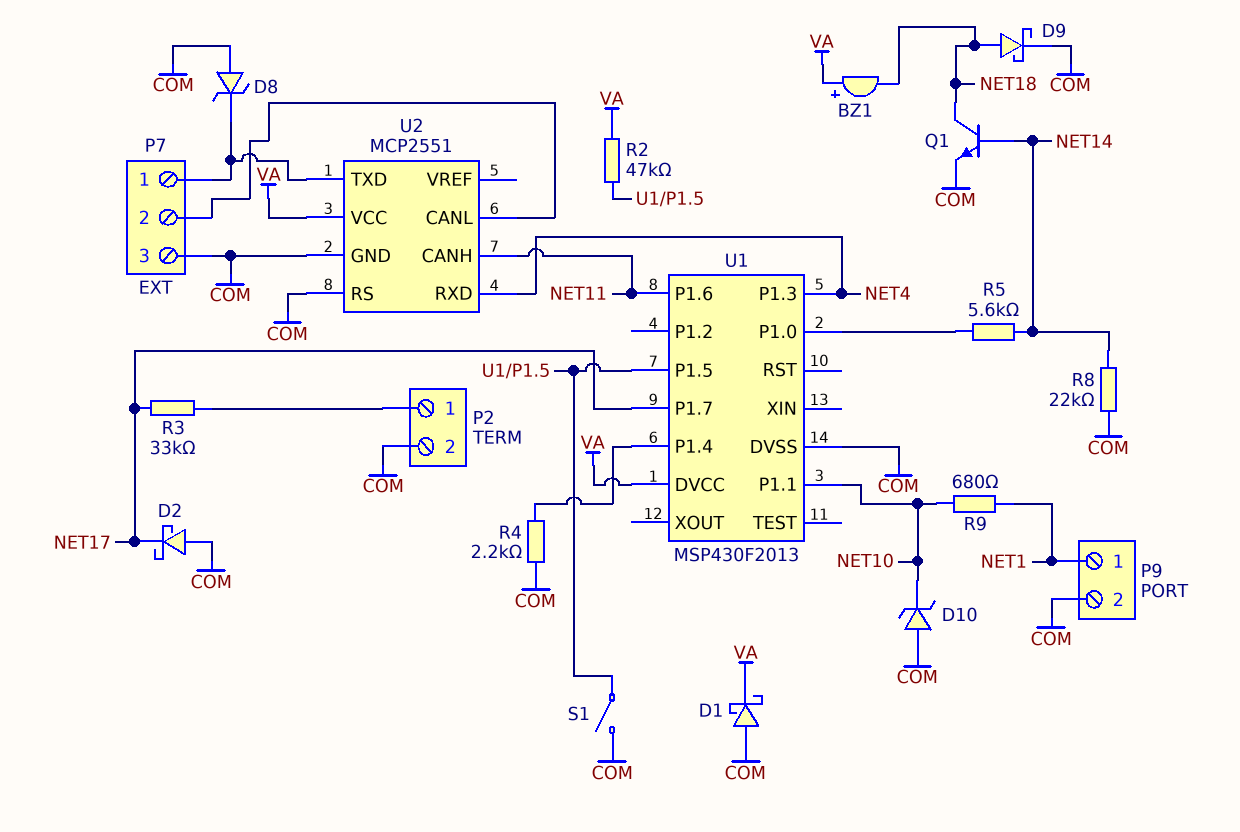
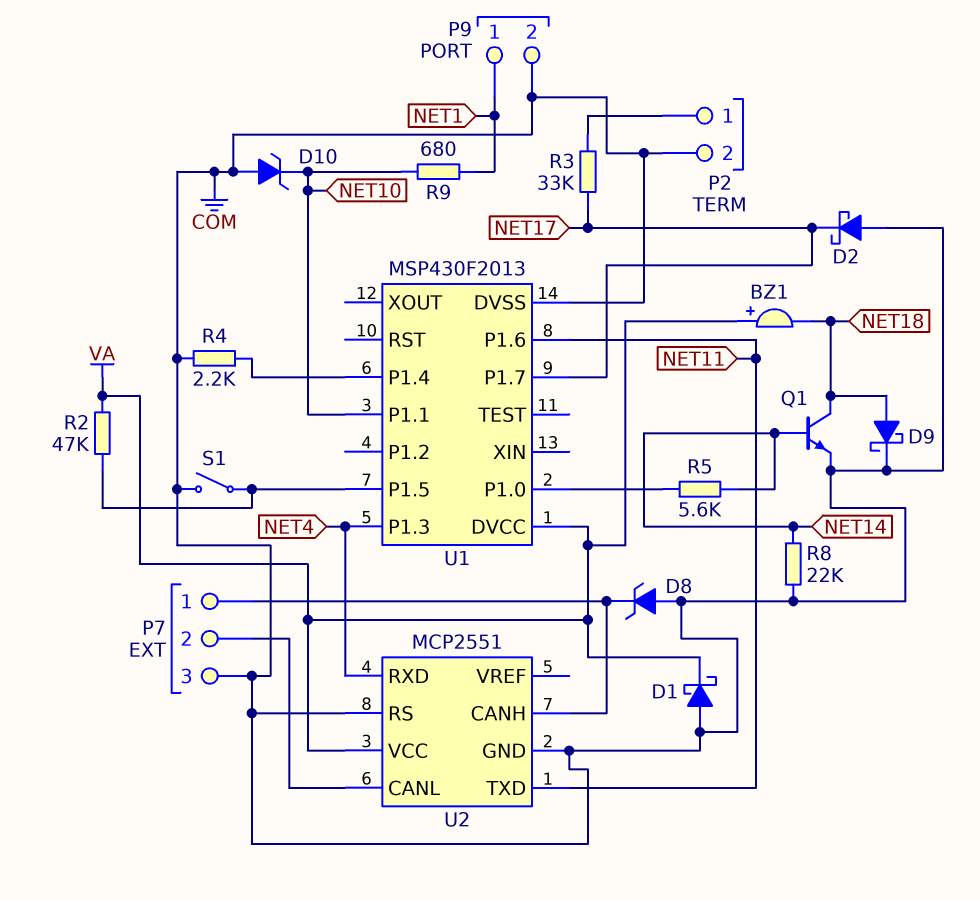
U2 pin CANH: NET11 -> P7/1
U2 pin TXD: P7/1 -> NET11

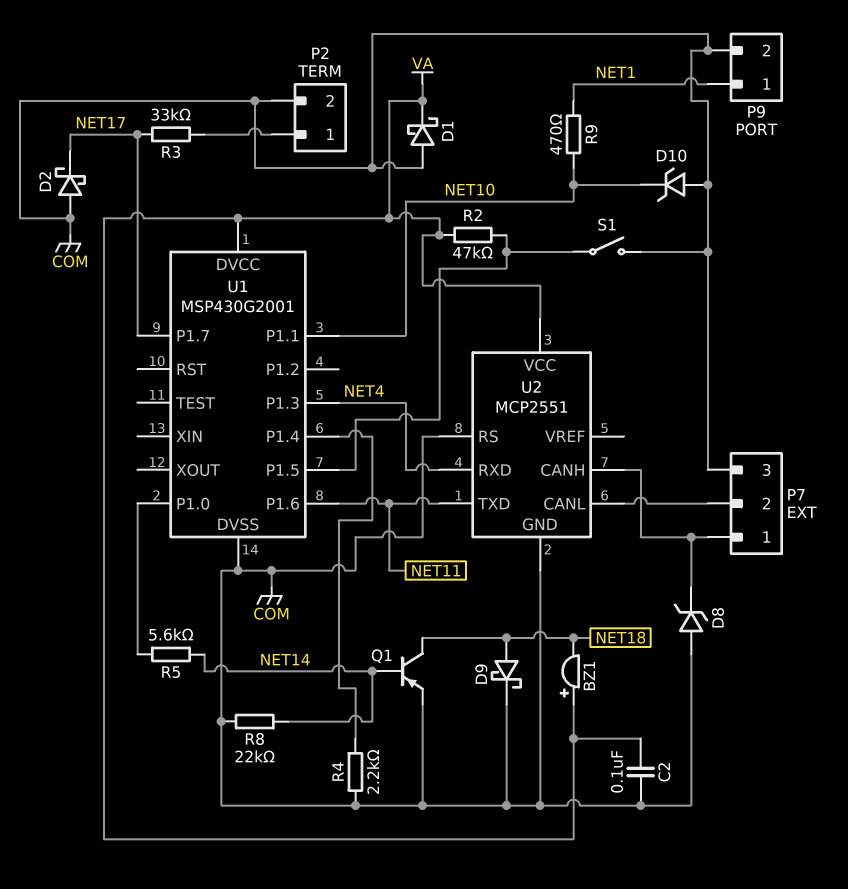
C2: none -> 100nF (COM, VA)
Q1: NPN (B NET14, C NET18, E COM) -> PNP (B NET14, C NET18, E COM)
R9: 680 (NET1, NET10) -> 470 (NET1, NET10)
U1: MSP430F2013 -> MSP430G2001

